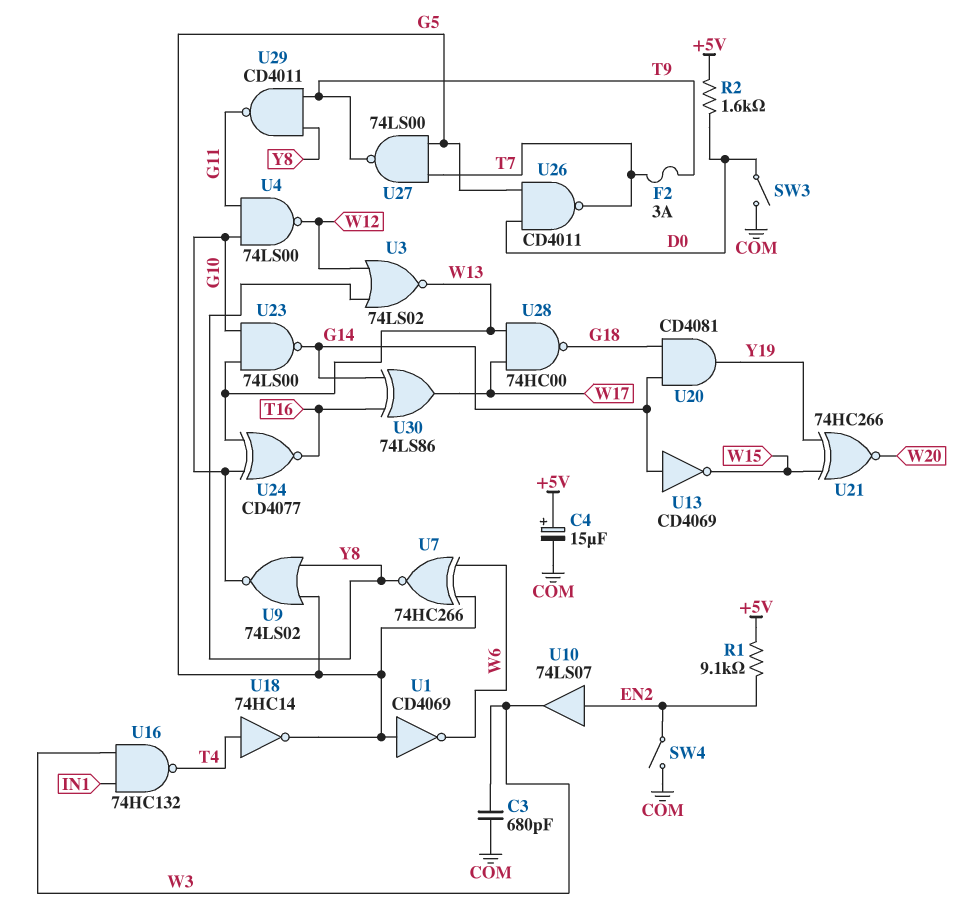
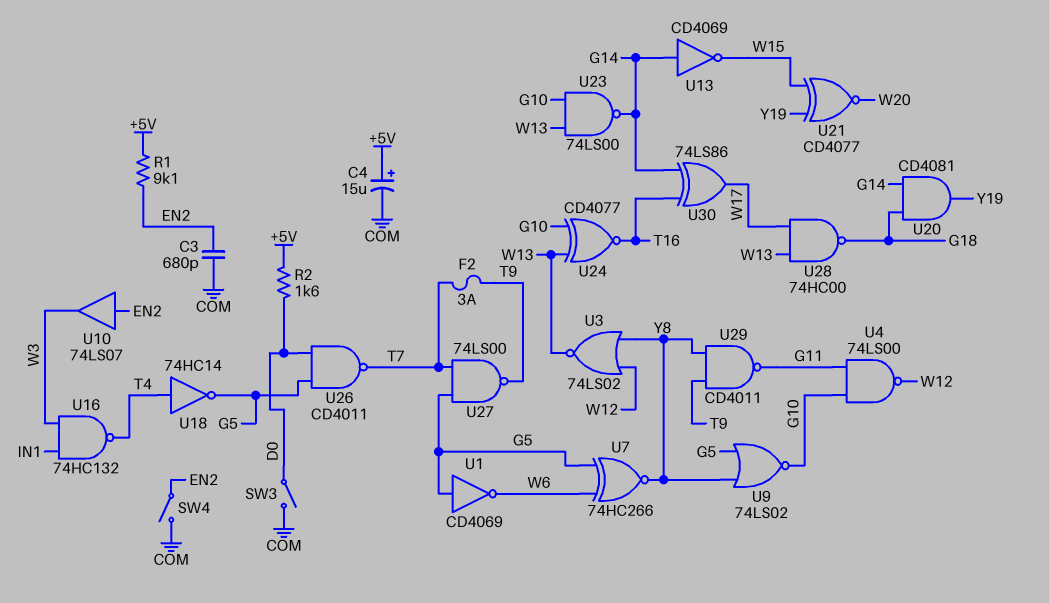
C3: 680pF (COM, W3) -> 680pF (COM, EN2)
U21: XNOR 74HC266 (in W15, in Y19, out W20) -> XNOR CD4077 (in W15, in Y19, out W20)

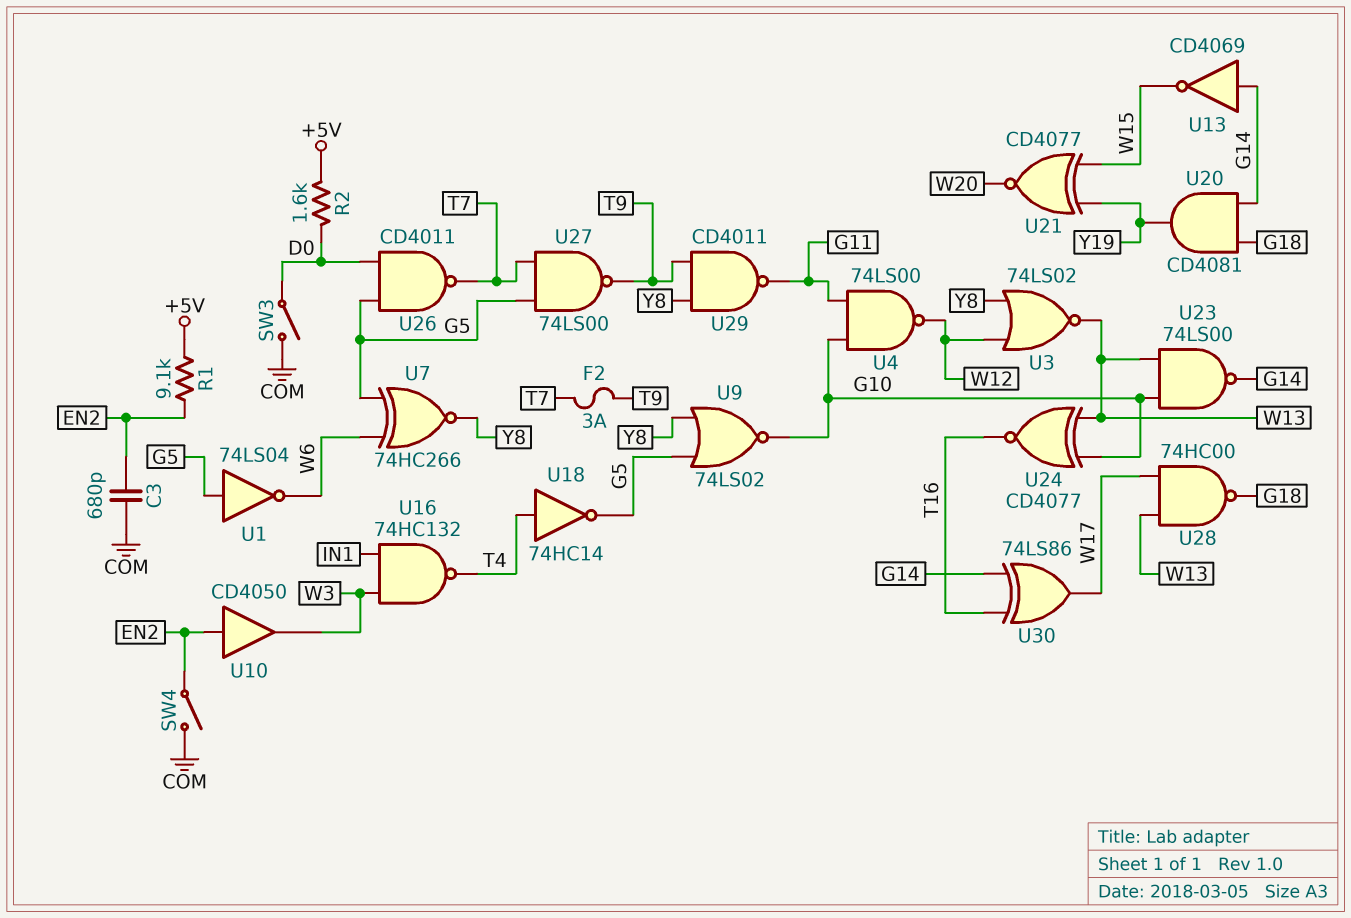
C4: 15uF (plus +5V, minus COM) -> none
U1: NOT CD4069 (in G5, out W6) -> NOT 74LS04 (in G5, out W6)
U10: buffer 74LS07 (in EN2, out W3) -> buffer CD4050 (in EN2, out W3)

